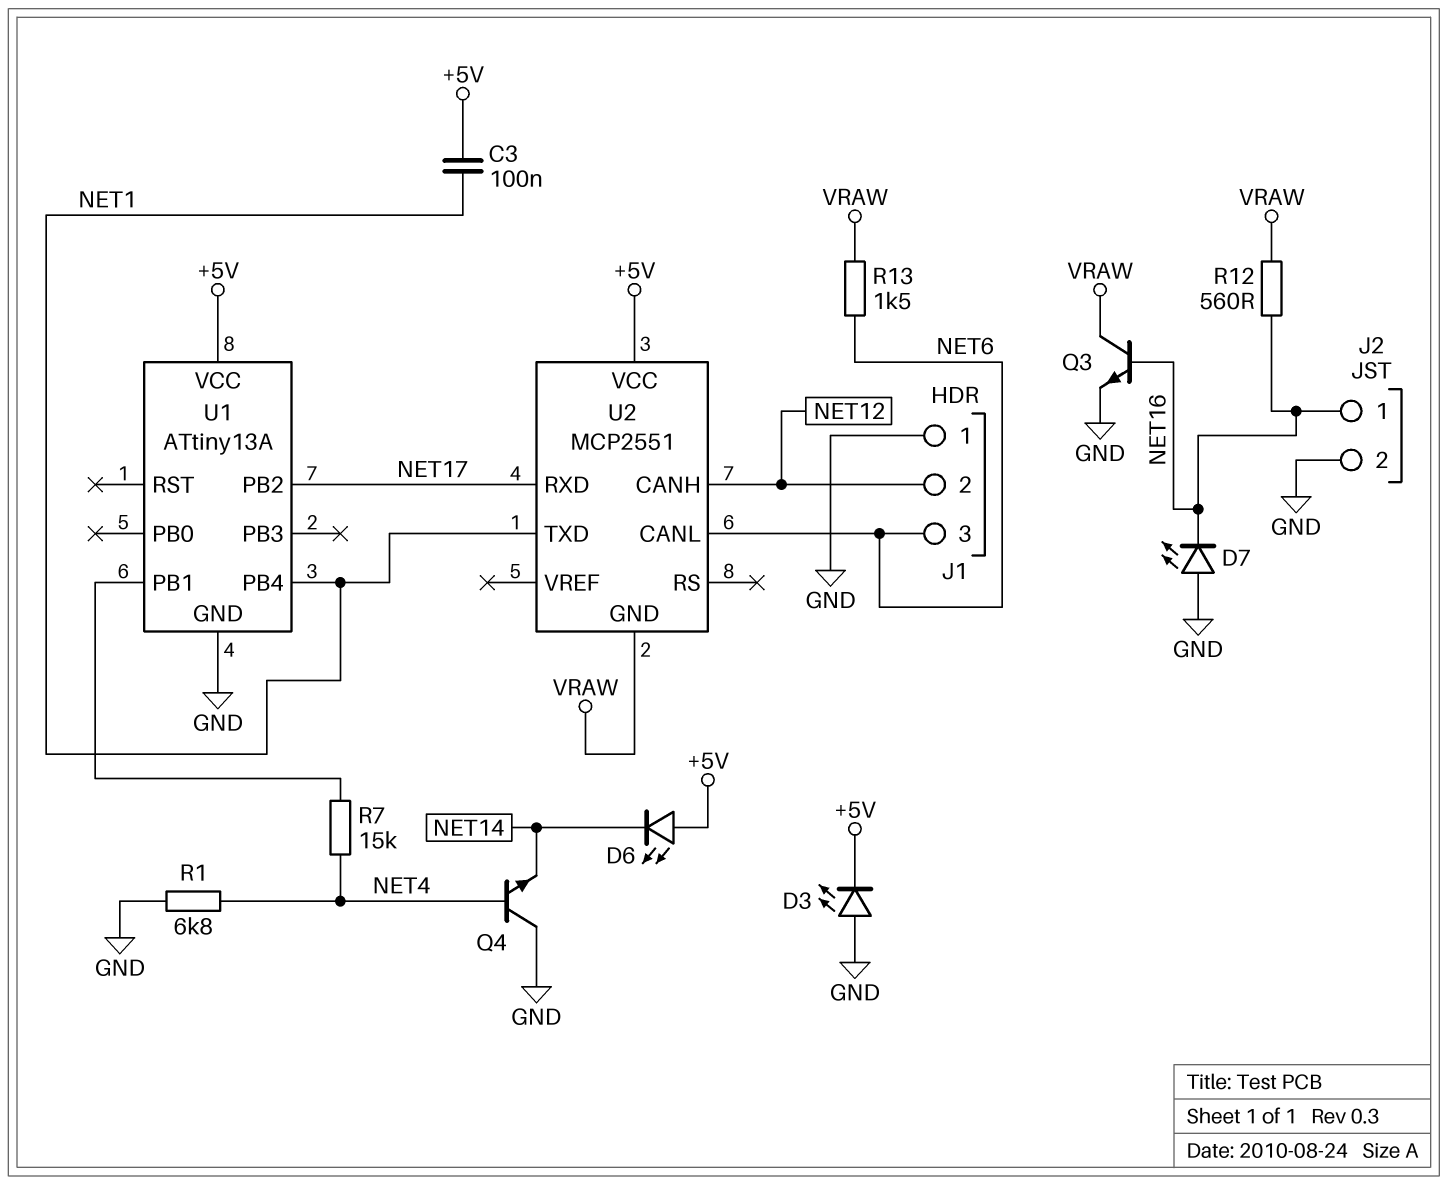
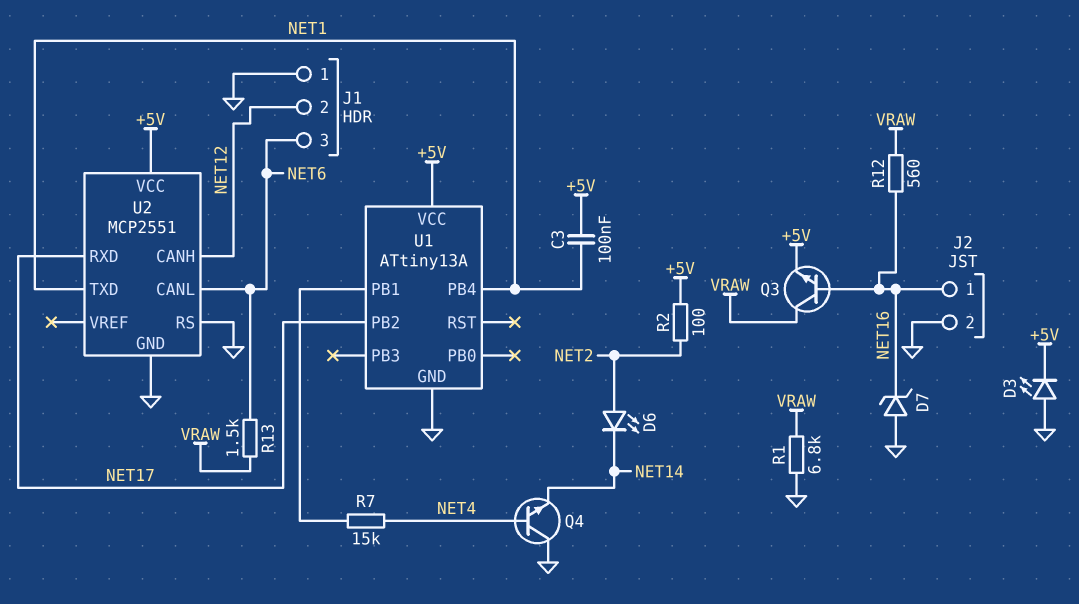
D6: LED (A +5V, K NET14) -> LED (A NET2, K NET14)
D7: LED (A GND, K NET16) -> zener (A GND, K NET16)
Q3: NPN (B NET16, C VRAW, E GND) -> NPN (B NET16, C VRAW, E +5V)
R1: 6.8k (GND, NET4) -> 6.8k (GND, VRAW)
R2: none -> 100 (+5V, NET2)
U2 pin GND: VRAW -> GND
U2 pin RS: none -> GND

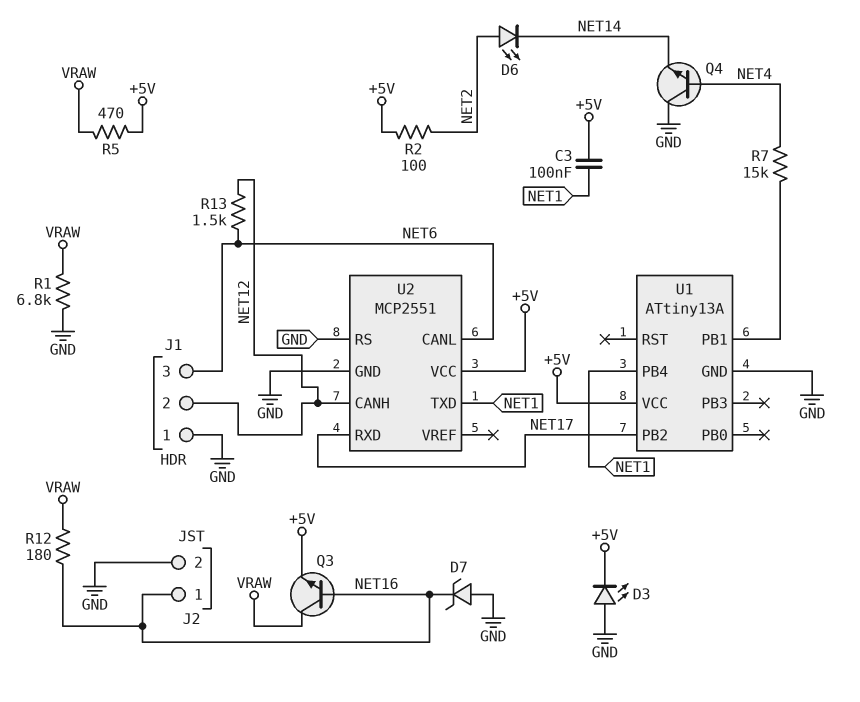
R5: none -> 470 (+5V, VRAW)
R12: 560 (NET16, VRAW) -> 180 (NET16, VRAW)
R13: 1.5k (NET6, VRAW) -> 1.5k (NET6, NET12)

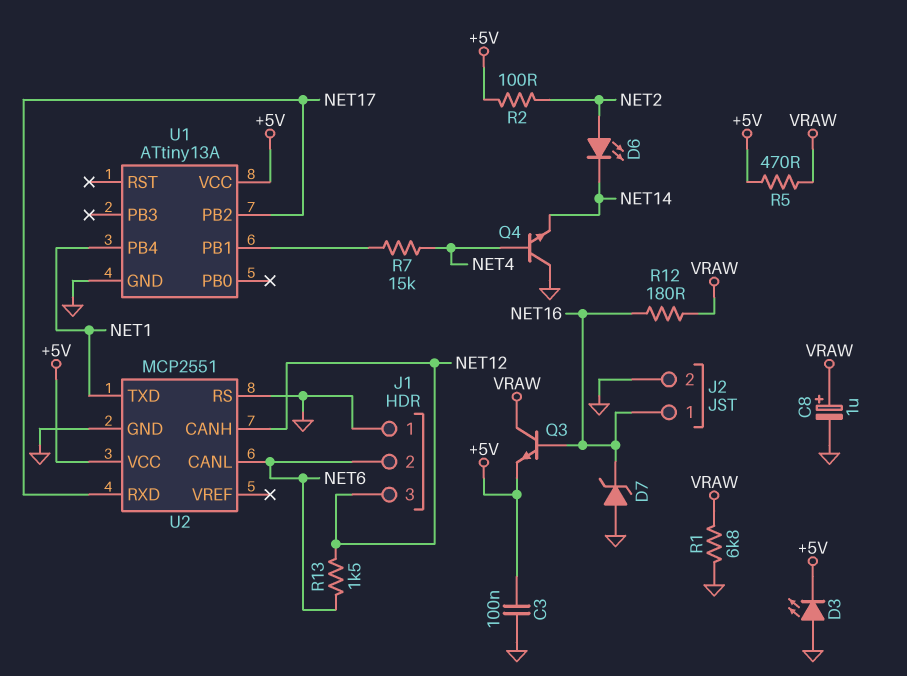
C3: 100nF (+5V, NET1) -> 100nF (+5V, GND)
C8: none -> 1uF (plus VRAW, minus GND)
J1 pin 2: NET12 -> NET6
J1 pin 3: NET6 -> NET12

